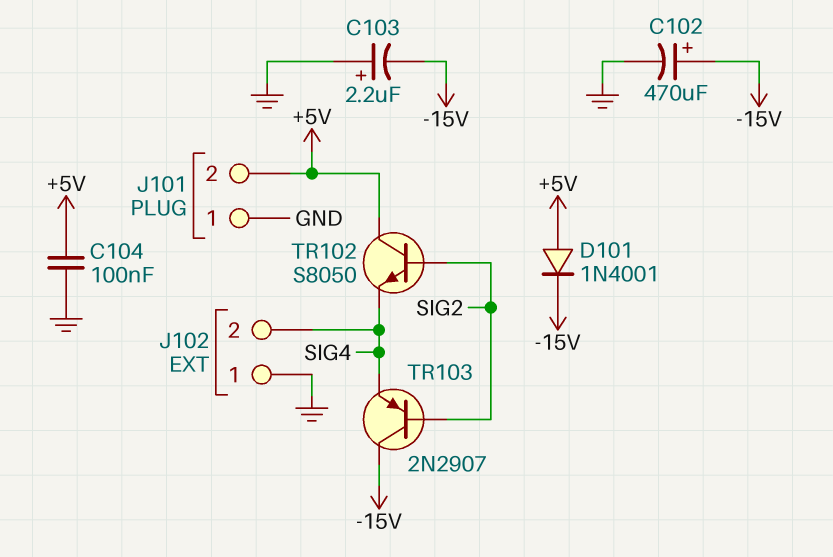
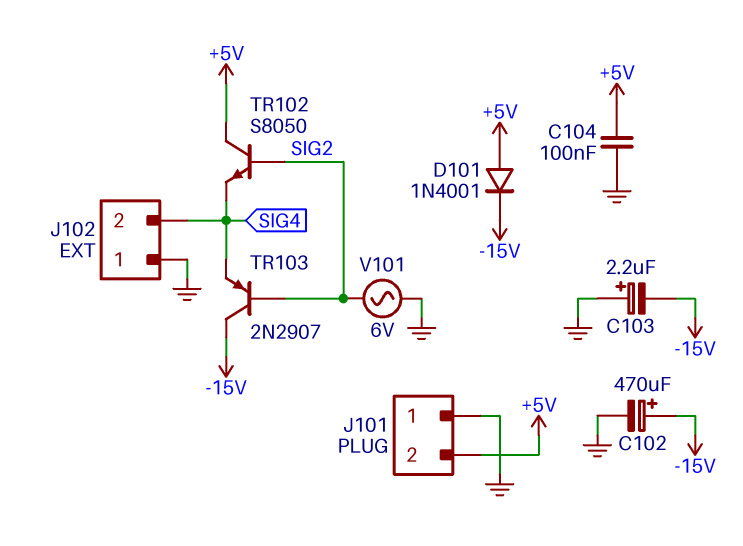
V101: none -> AC 6V (GND, SIG2)

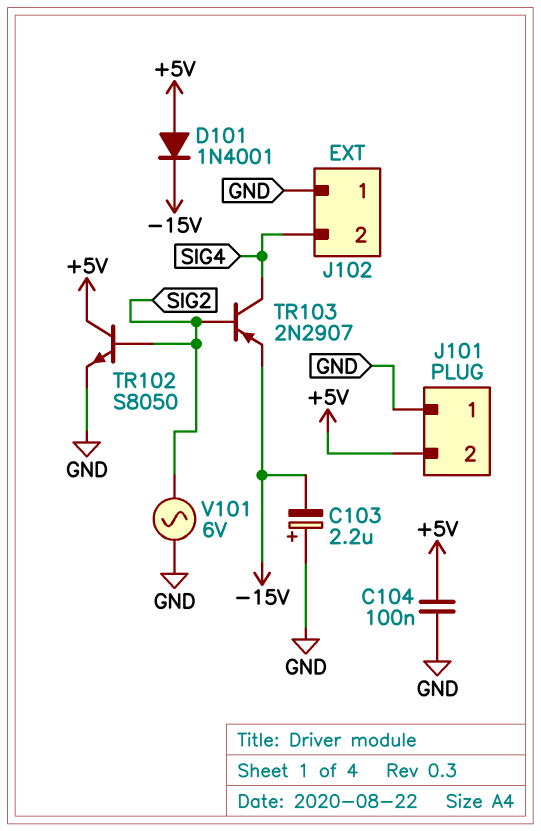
C102: 470uF (plus -15V, minus GND) -> none
TR102: NPN S8050 (B SIG2, C +5V, E SIG4) -> NPN S8050 (B SIG2, C +5V, E GND)
TR103: PNP 2N2907 (B SIG2, C -15V, E SIG4) -> PNP 2N2907 (B SIG2, C SIG4, E -15V)

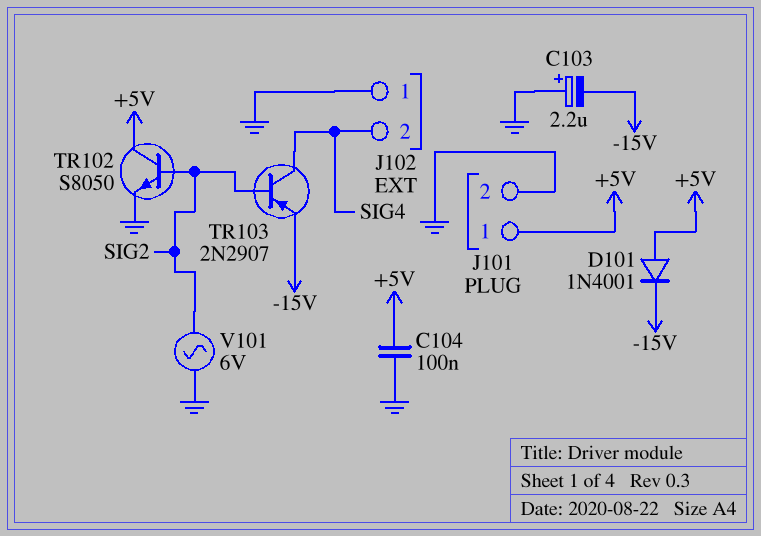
J101 pin 1: GND -> +5V
J101 pin 2: +5V -> GND

